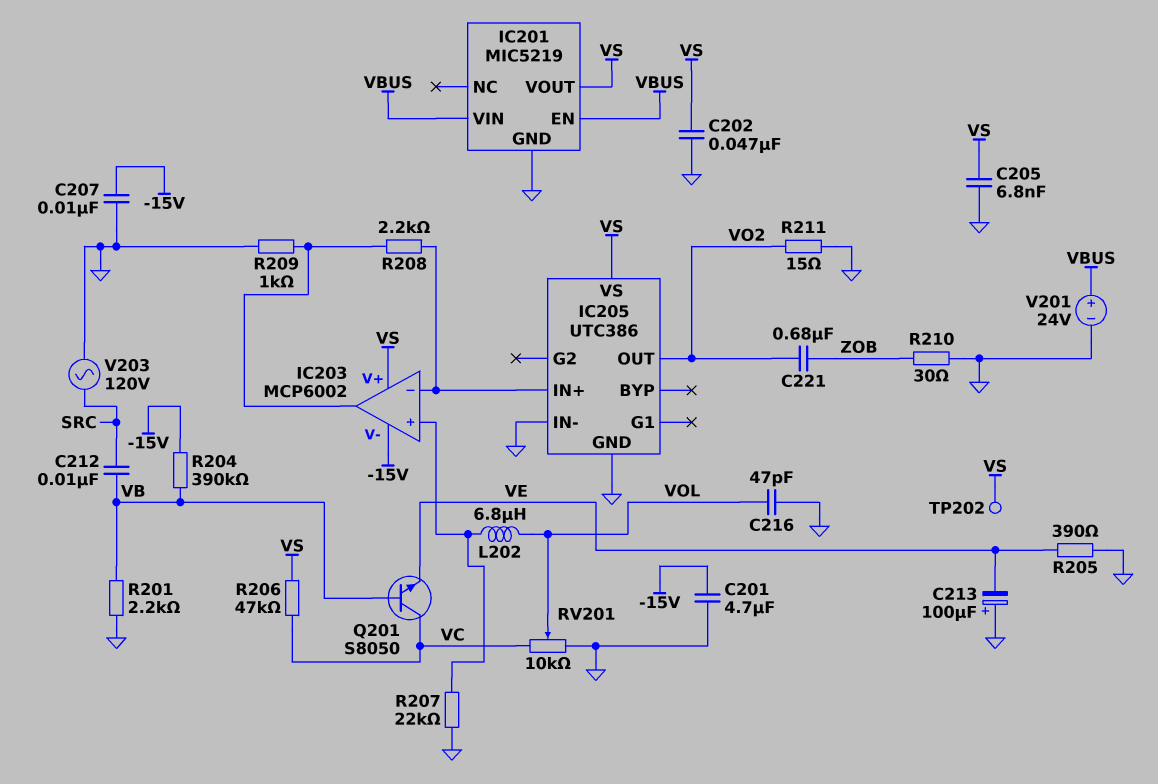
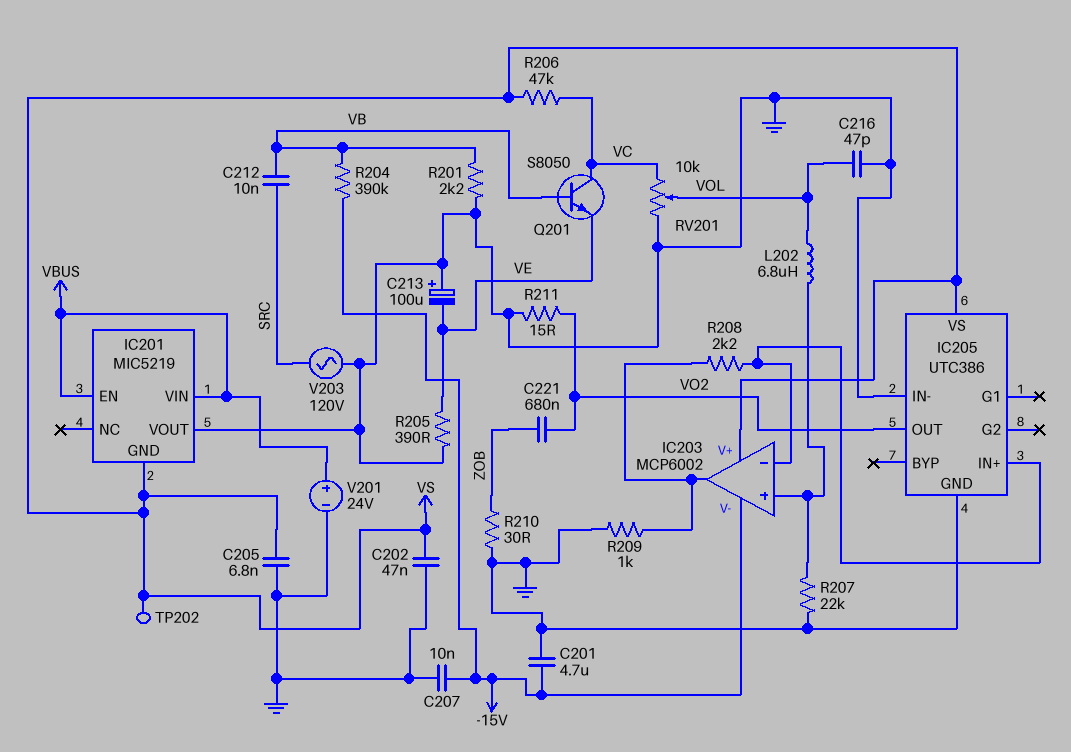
IC201 pin GND: GND -> VS
IC201 pin VOUT: VS -> GND

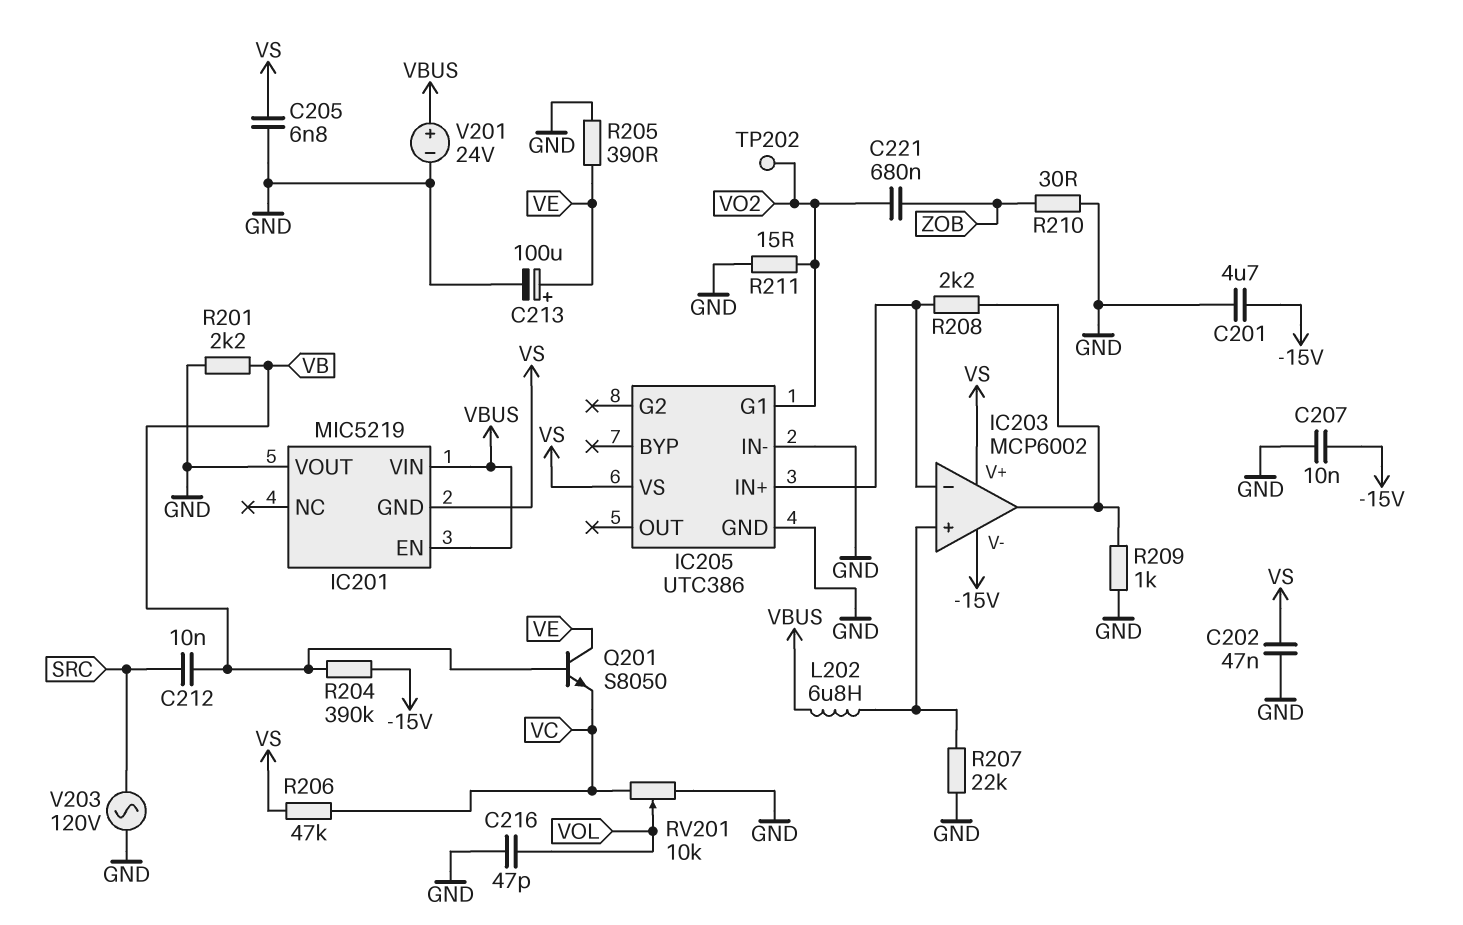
C213: 100uF (plus GND, minus VE) -> 100uF (plus VE, minus GND)
IC205 pin G1: none -> VO2
IC205 pin OUT: VO2 -> none
L202: 6.8uH (IC203/in+, VOL) -> 6.8uH (IC203/in+, VBUS)
Q201: NPN S8050 (B VB, C VC, E VE) -> NPN S8050 (B VB, C VE, E VC)
TP202: test point (VS) -> test point (VO2)

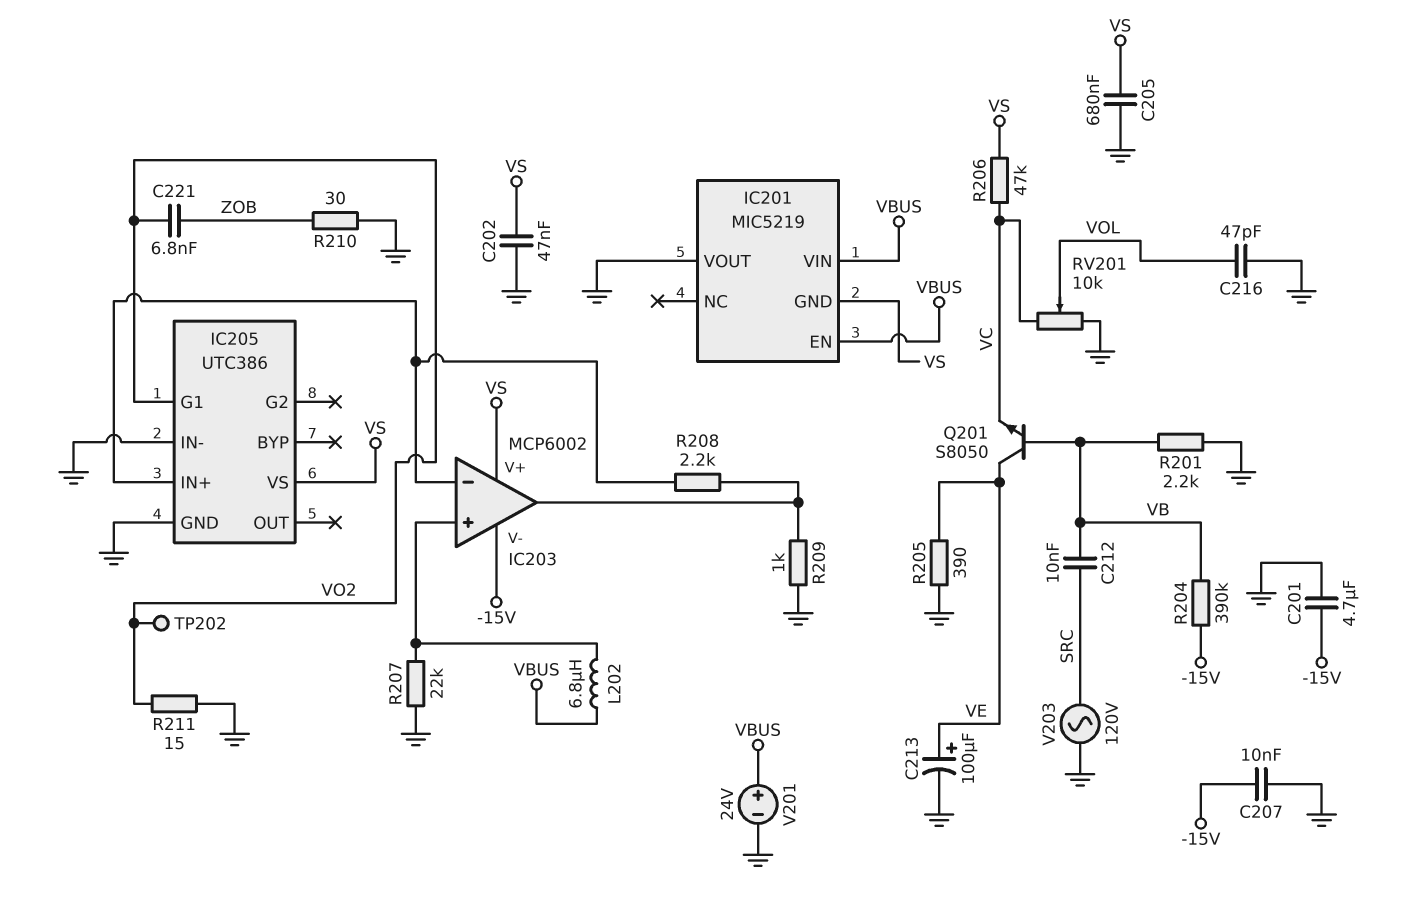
C205: 6.8nF (GND, VS) -> 680nF (GND, VS)
C221: 680nF (VO2, ZOB) -> 6.8nF (VO2, ZOB)

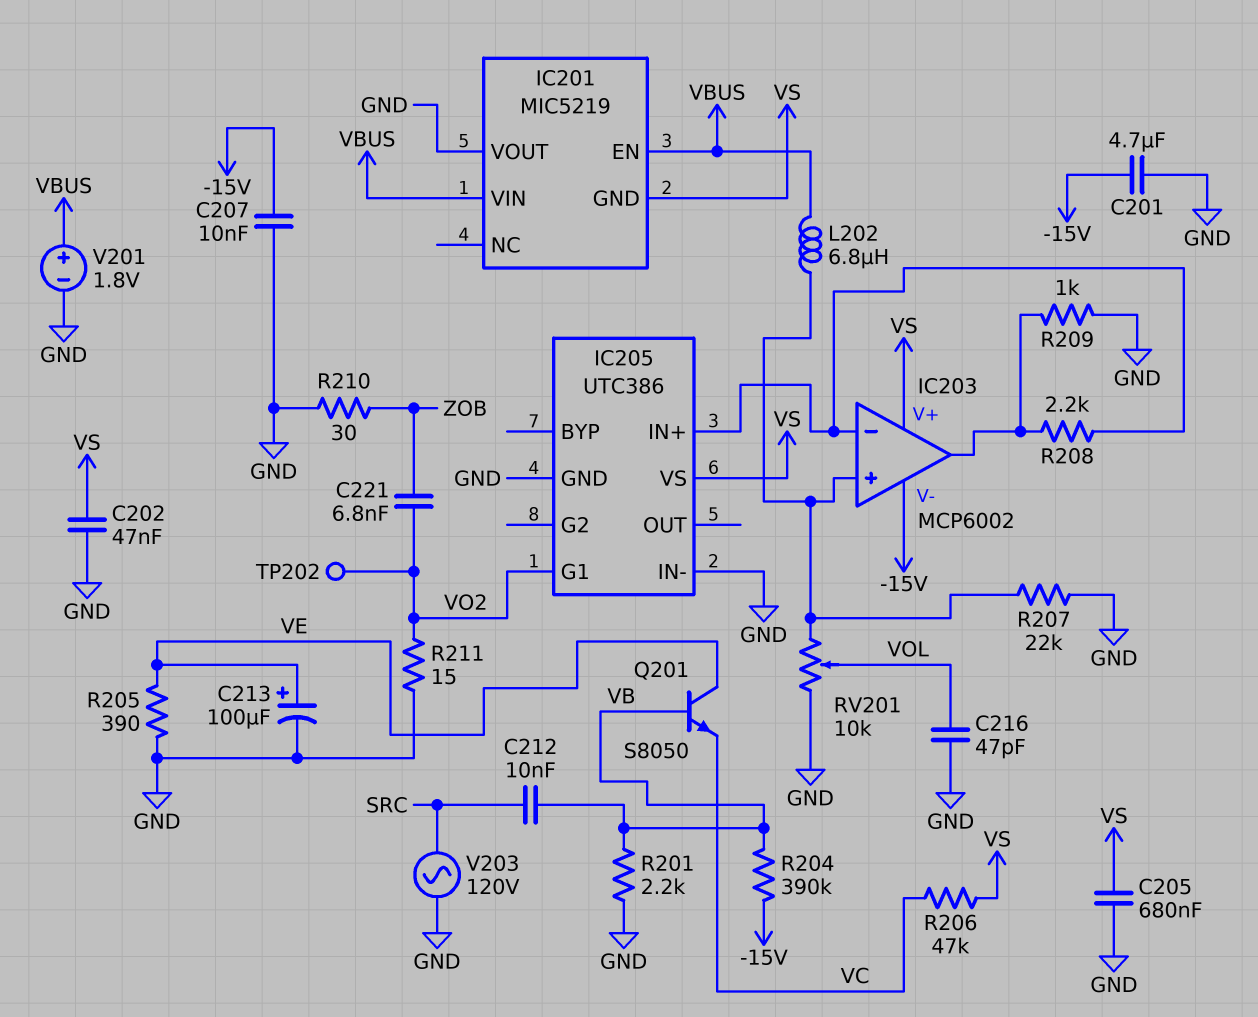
RV201: 10k (GND, VC, wiper VOL) -> 10k (GND, IC203/in+, wiper VOL)
V201: 24V (plus VBUS, minus GND) -> 1.8V (plus VBUS, minus GND)

